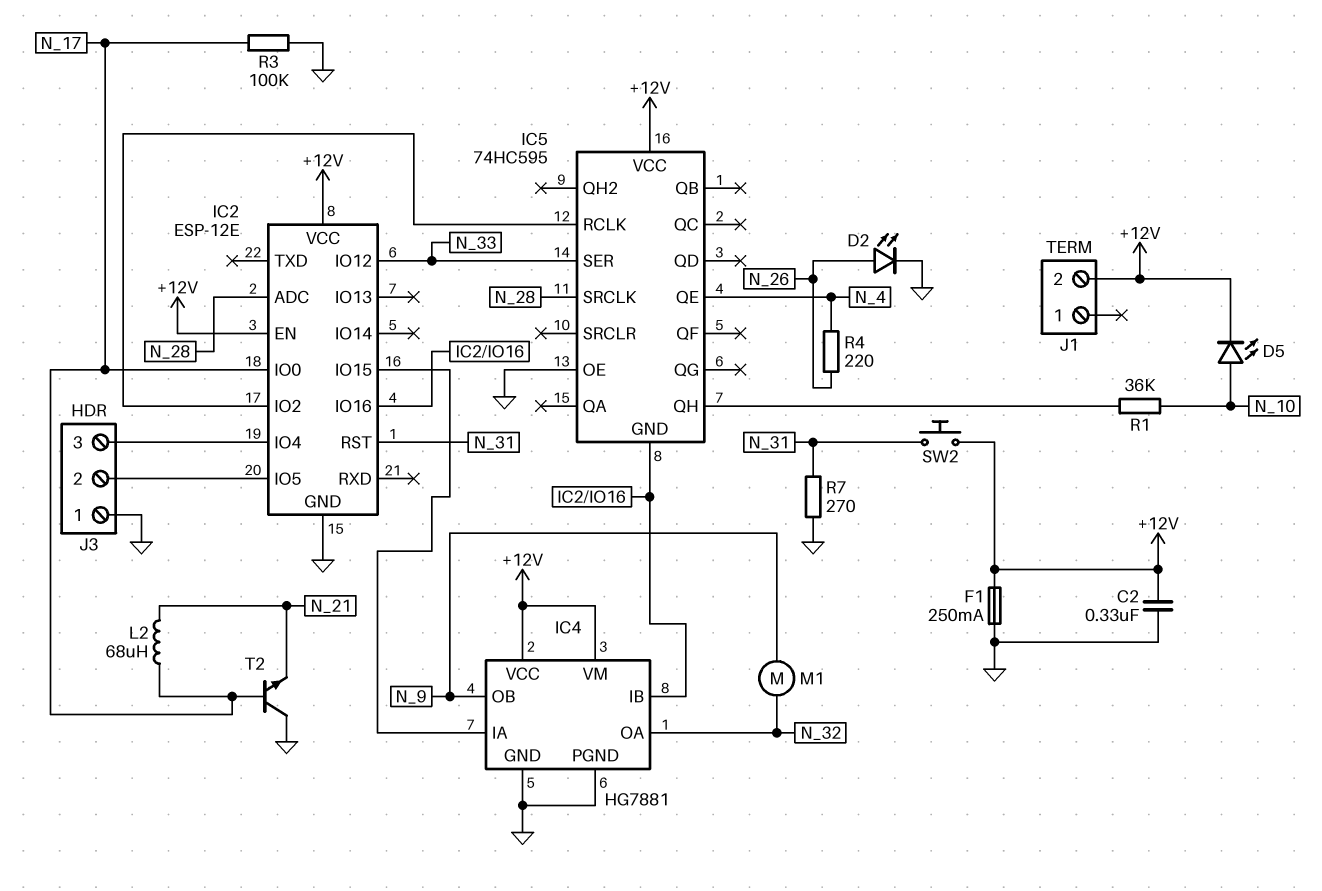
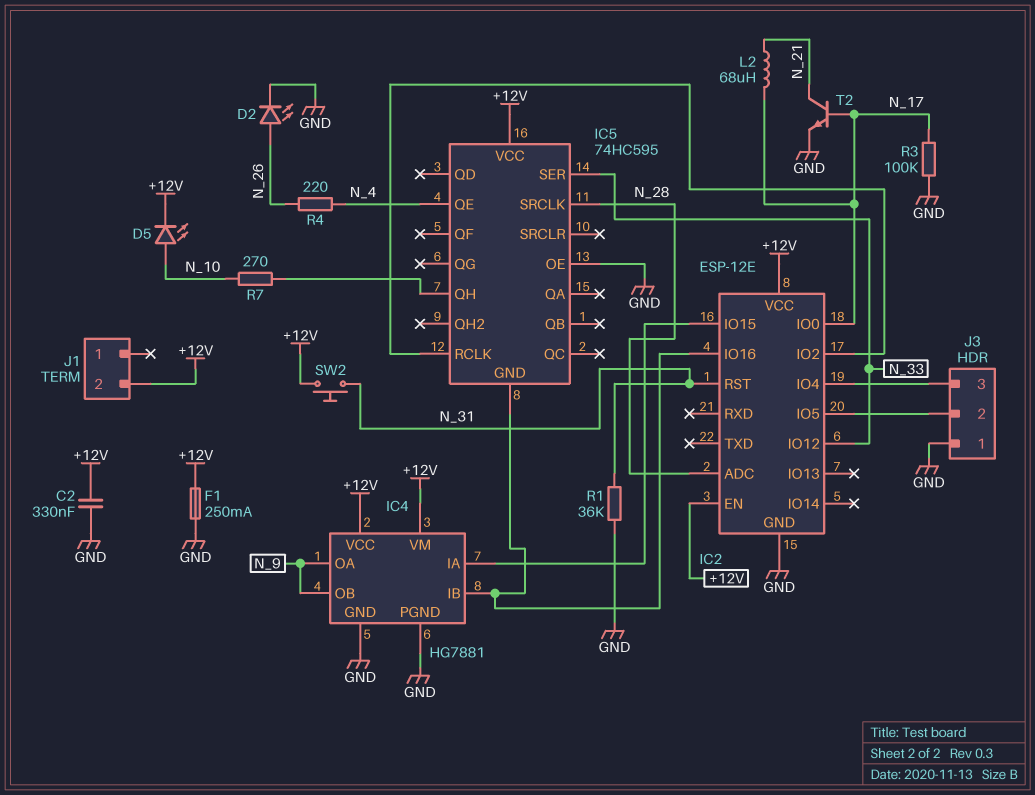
IC4 pin OA: N_32 -> N_9
M1: motor (N_9, N_32) -> none
R1: 36k (IC5/QH, N_10) -> 36k (GND, N_31)
R7: 270 (GND, N_31) -> 270 (IC5/QH, N_10)
T2: NPN (B N_17, C GND, E N_21) -> NPN (B N_17, C N_21, E GND)

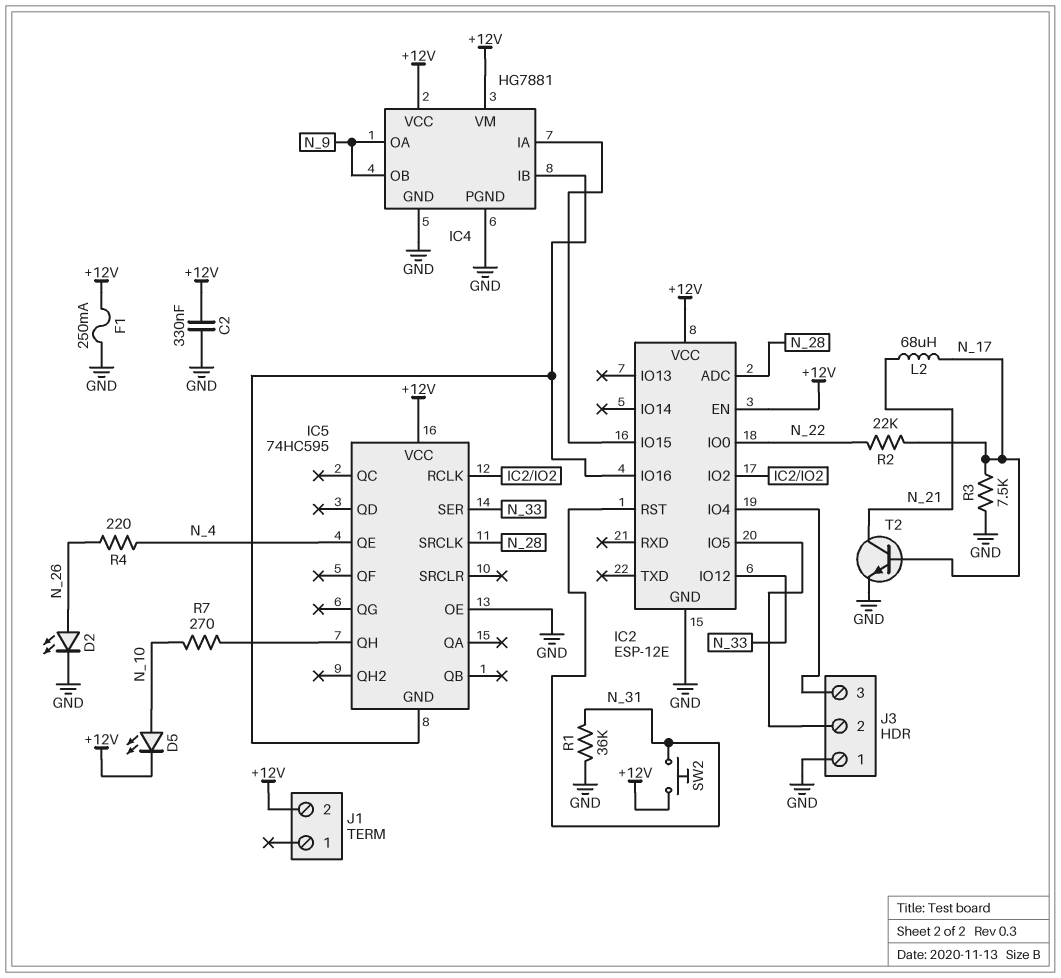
IC2 pin IO0: N_17 -> N_22
R2: none -> 22k (N_17, N_22)
R3: 100k (GND, N_17) -> 7.5k (GND, N_17)

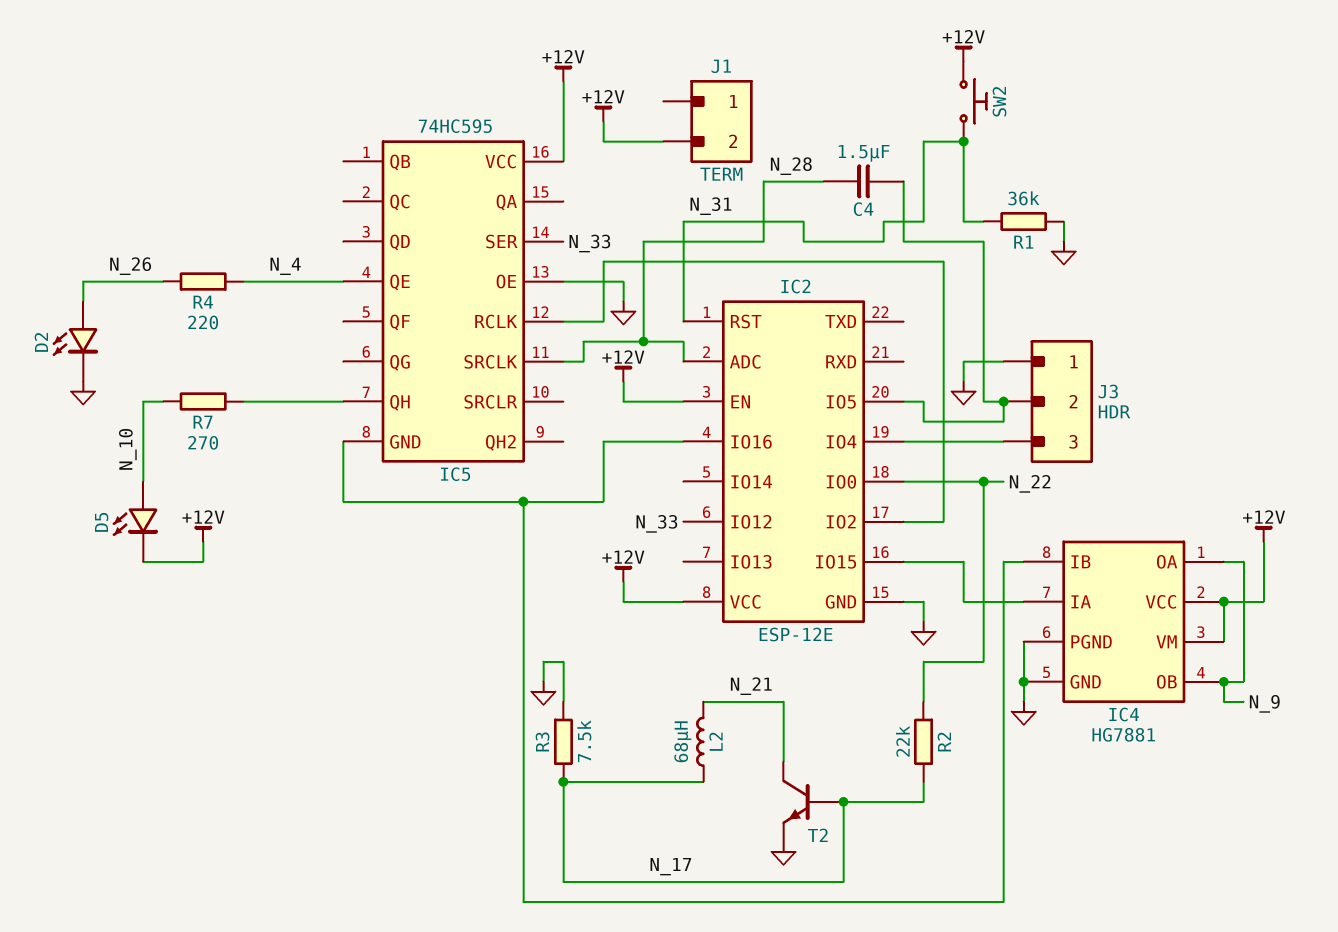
C2: 330nF (+12V, GND) -> none
C4: none -> 1.5uF (IC2/IO5, N_28)
F1: 250mA (+12V, GND) -> none

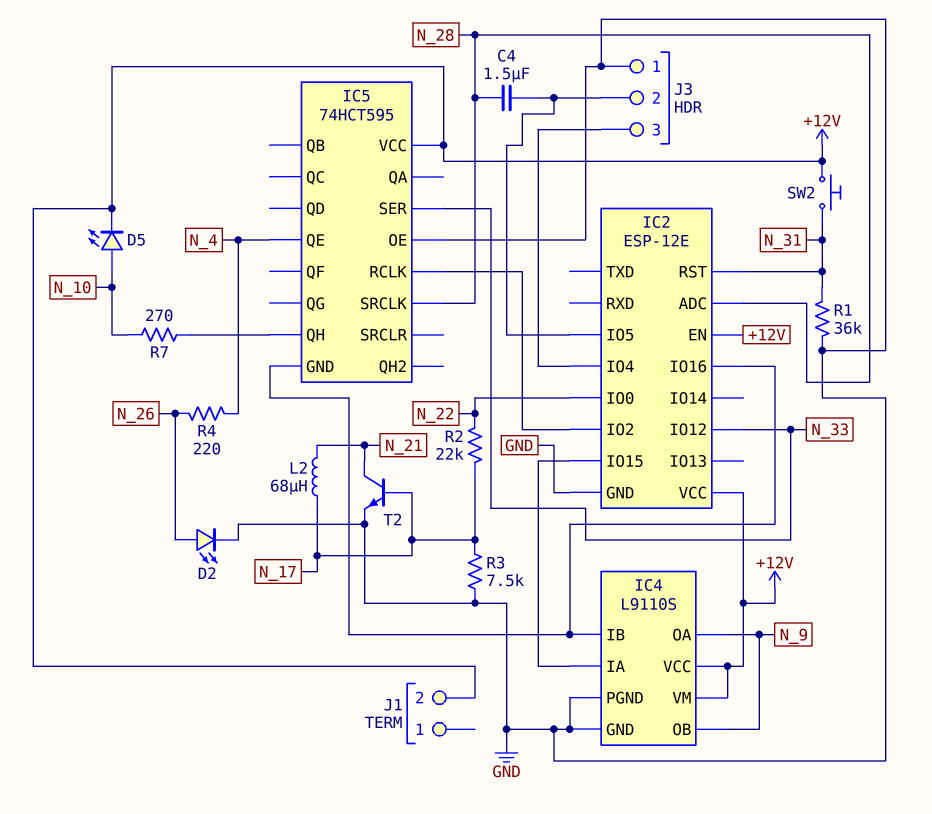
IC4: HG7881 -> L9110S
IC5: 74HC595 -> 74HCT595

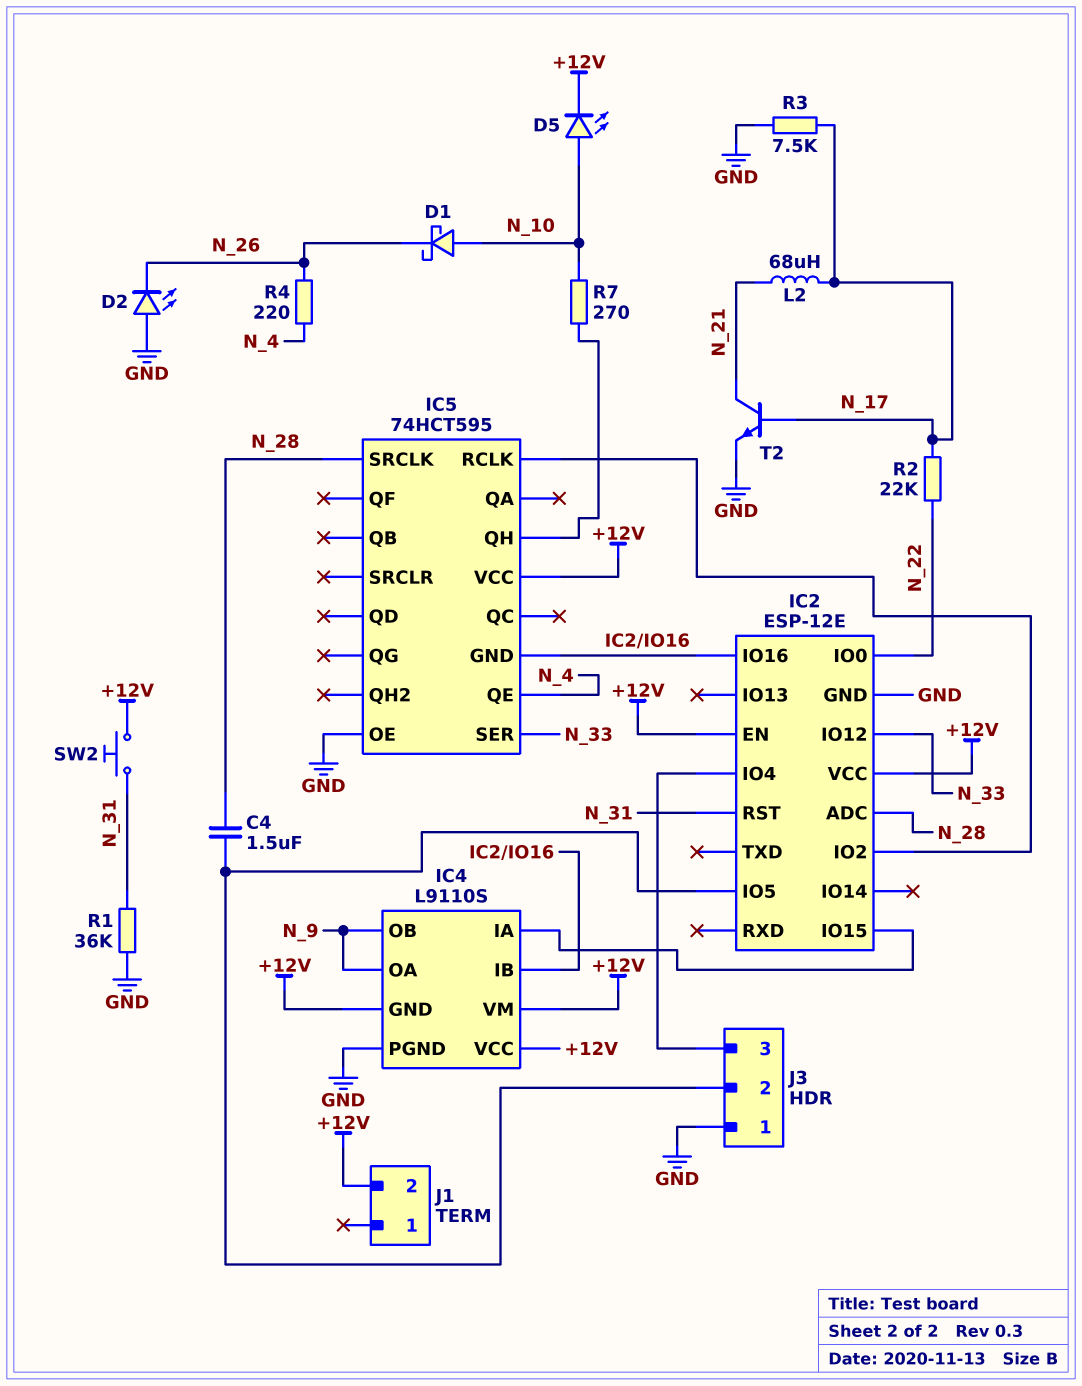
D1: none -> schottky (A N_10, K N_26)
D2: LED (A N_26, K GND) -> LED (A GND, K N_26)
IC4 pin GND: GND -> +12V

